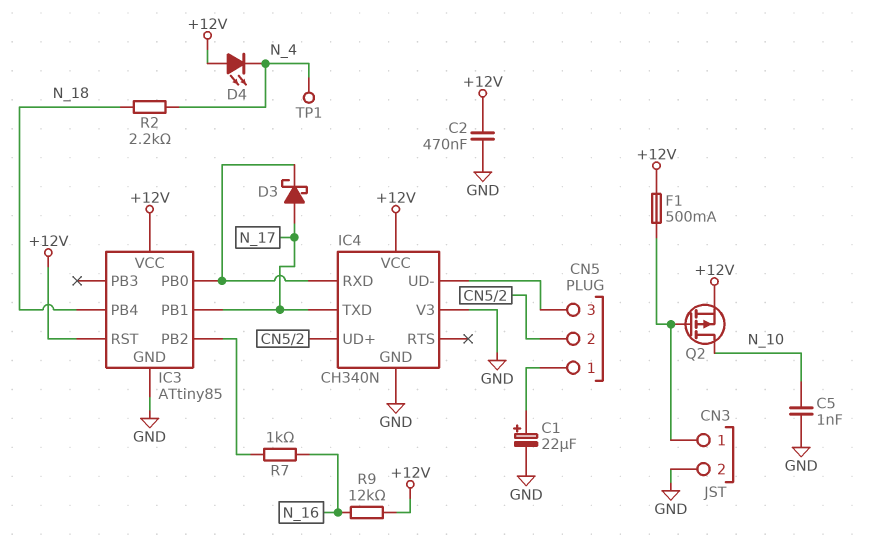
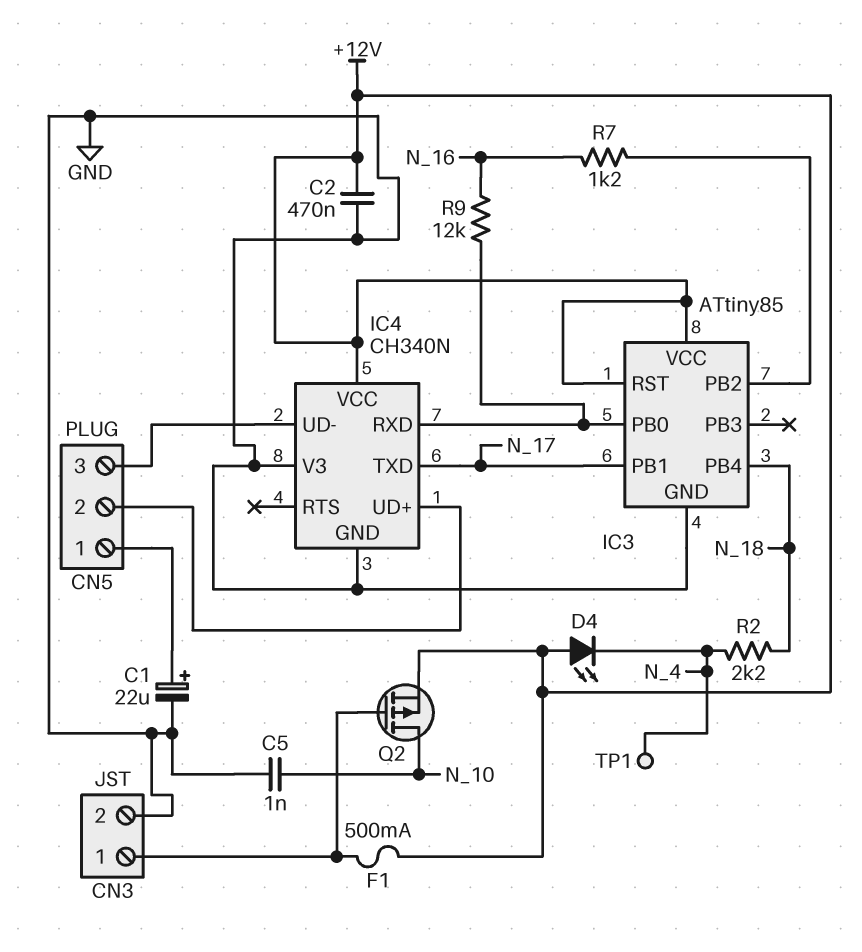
D3: schottky (A N_17, K IC3/PB0) -> none
R7: 1k (IC3/PB2, N_16) -> 1.2k (IC3/PB2, N_16)
R9: 12k (+12V, N_16) -> 12k (IC3/PB0, N_16)

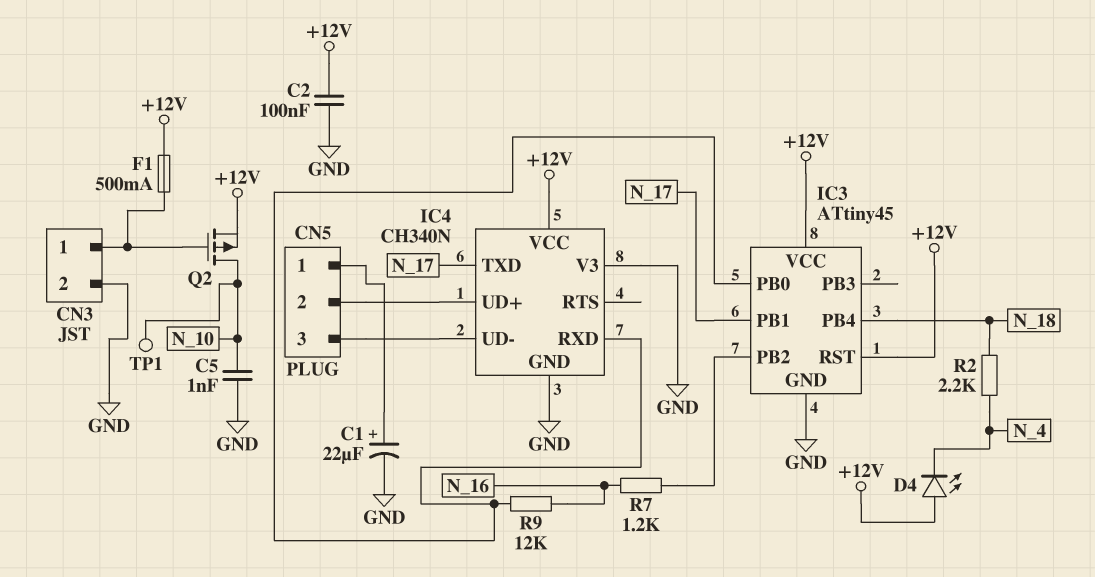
C2: 470nF (+12V, GND) -> 100nF (+12V, GND)
IC3: ATtiny85 -> ATtiny45
TP1: test point (N_4) -> test point (N_10)

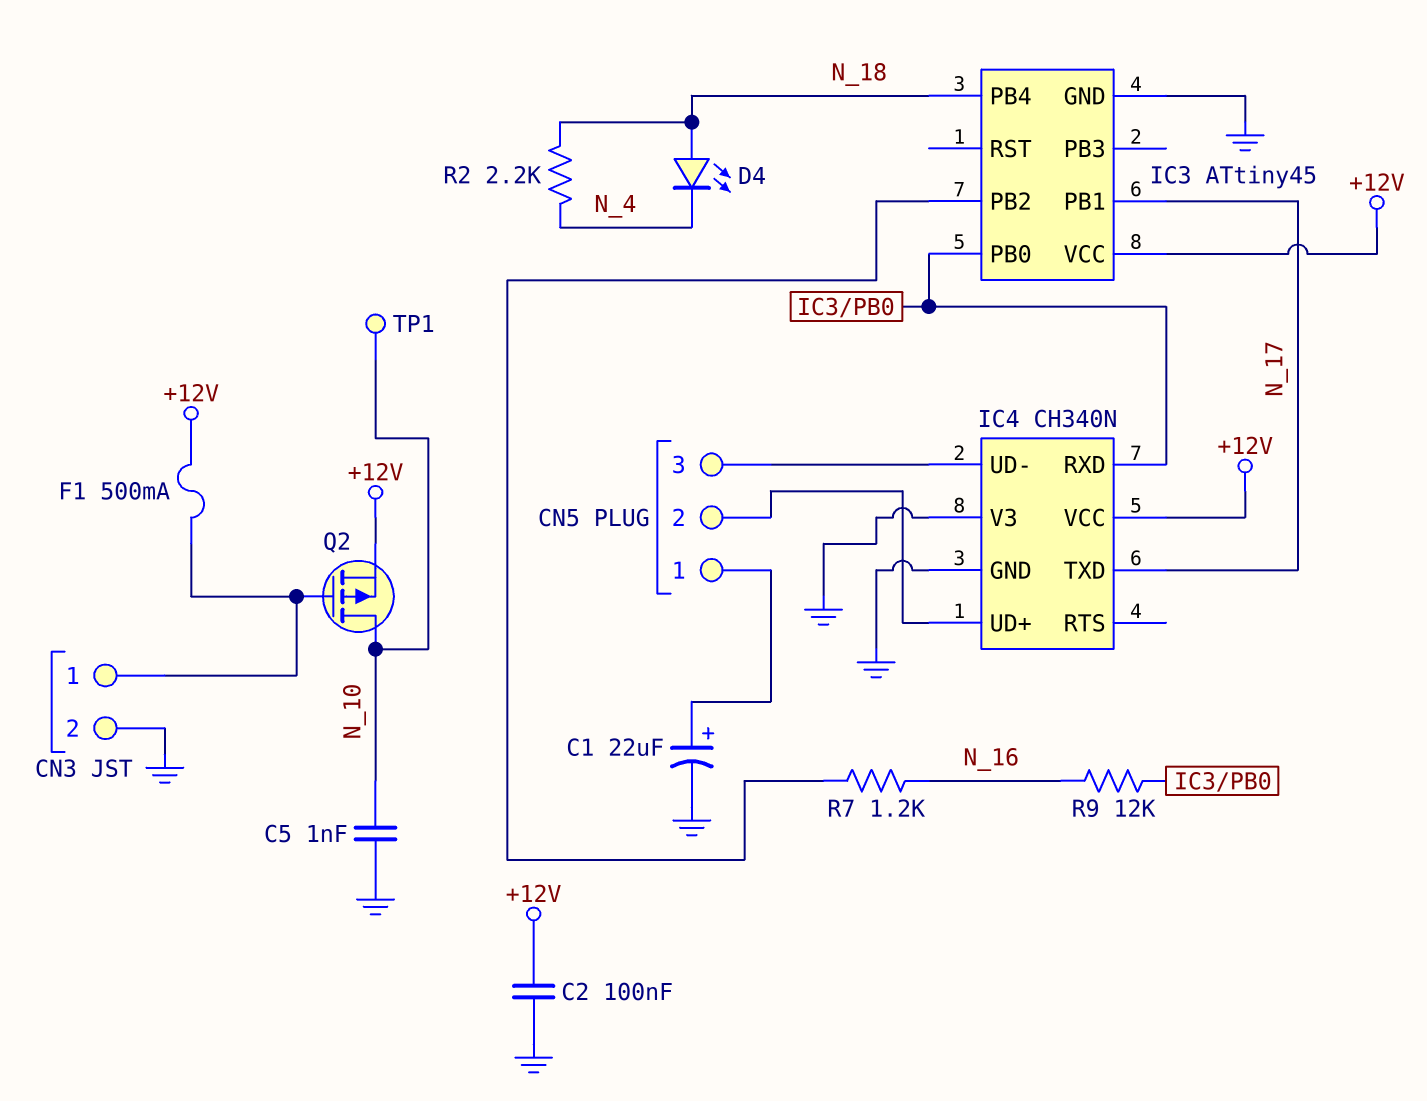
D4: LED (A +12V, K N_4) -> LED (A N_18, K N_4)
IC3 pin RST: +12V -> none

